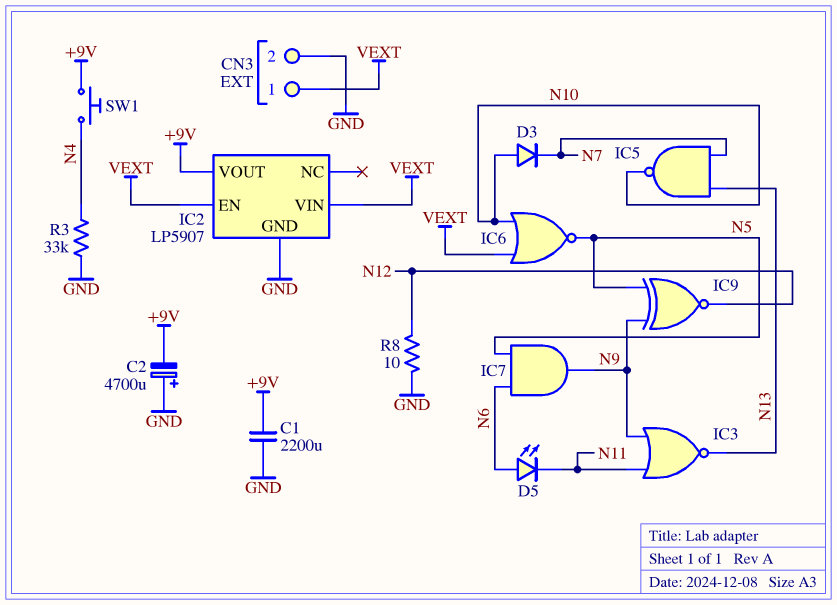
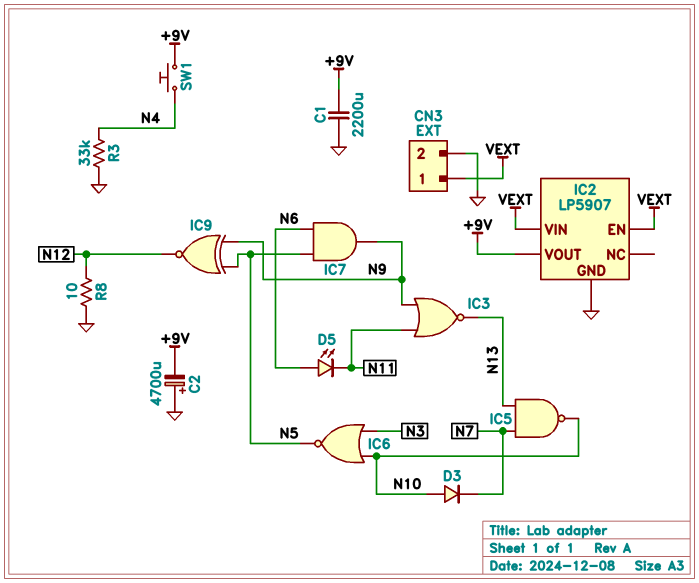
IC6: NOR (in N10, in VEXT, out N5) -> NOR (in N3, in N10, out N5)

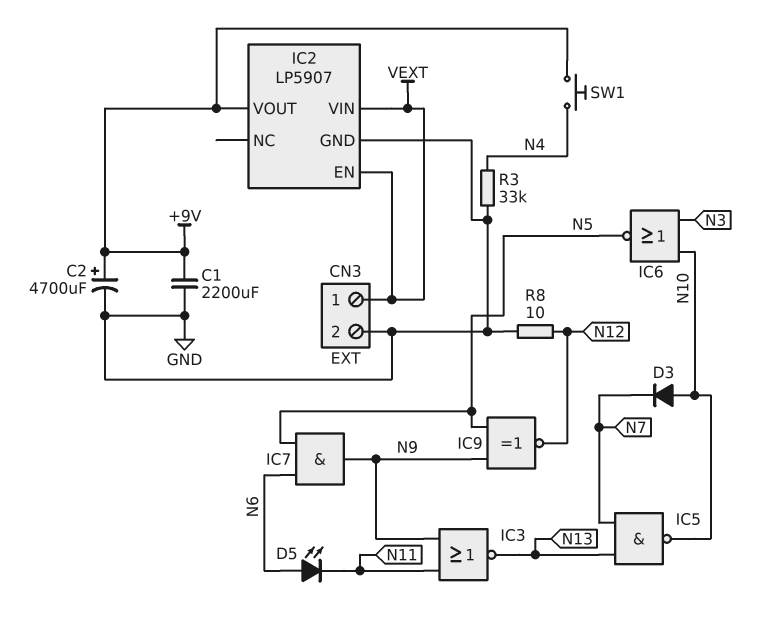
C2: 4700uF (plus GND, minus +9V) -> 4700uF (plus +9V, minus GND)

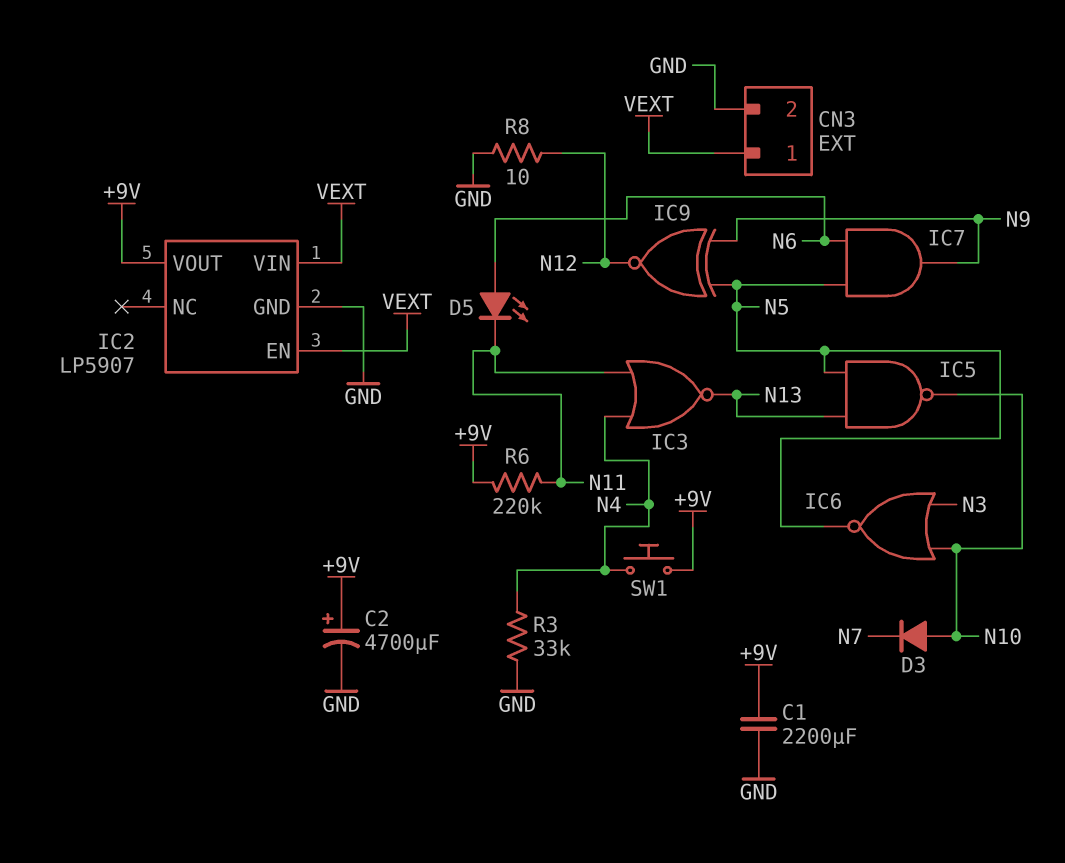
IC3: NOR (in N9, in N11, out N13) -> NOR (in N4, in N11, out N13)
IC5: NAND (in N7, in N13, out N10) -> NAND (in N5, in N13, out N10)
R6: none -> 220k (+9V, N11)

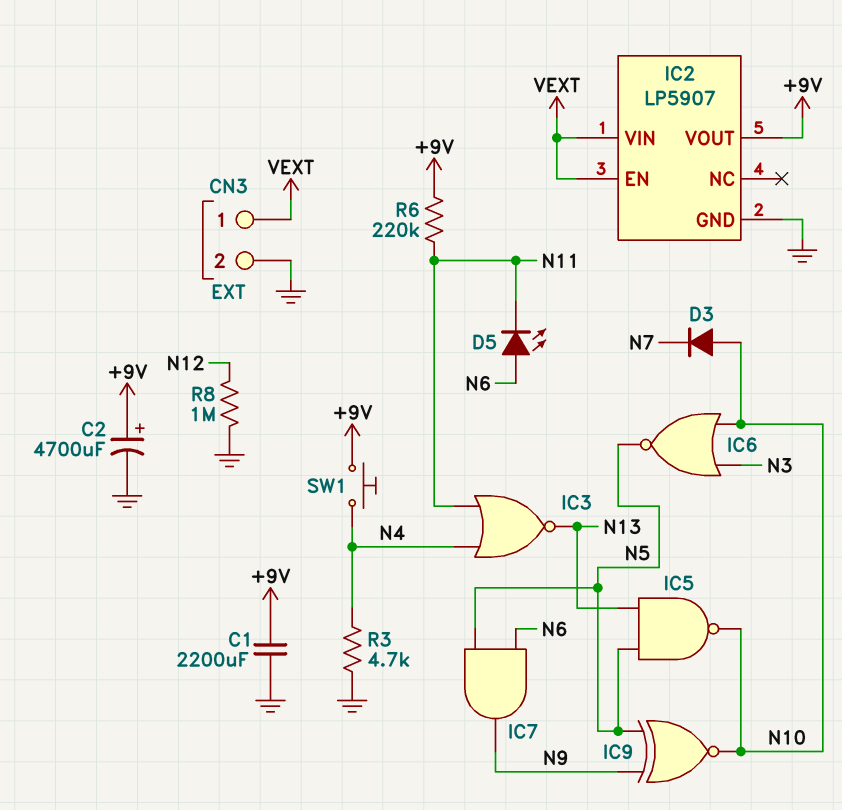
IC9: XNOR (in N5, in N9, out N12) -> XNOR (in N5, in N9, out N10)
R3: 33k (GND, N4) -> 4.7k (GND, N4)
R8: 10 (GND, N12) -> 1M (GND, N12)

